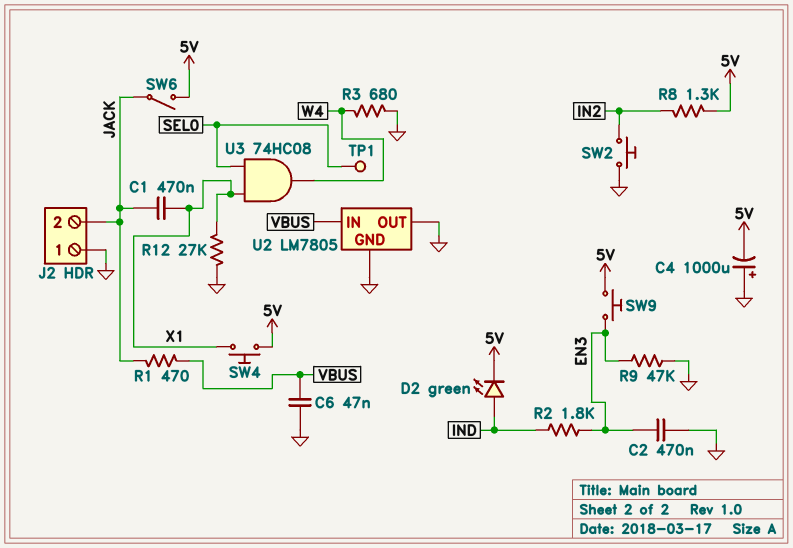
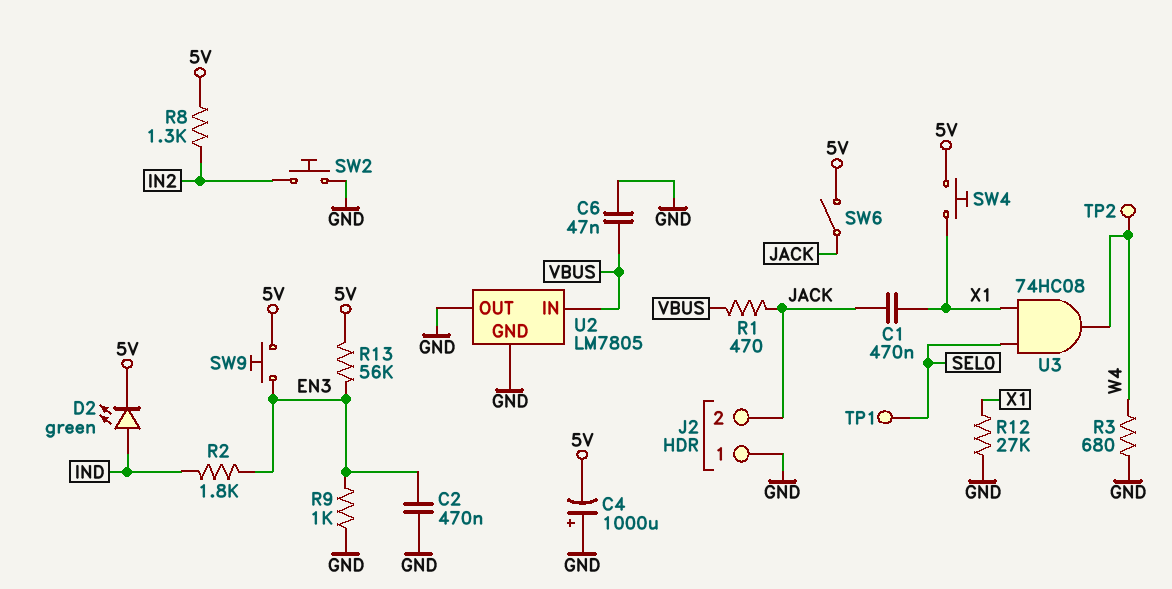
R9: 47k (EN3, GND) -> 1k (EN3, GND)
R13: none -> 56k (5V, EN3)
TP2: none -> test point (W4)

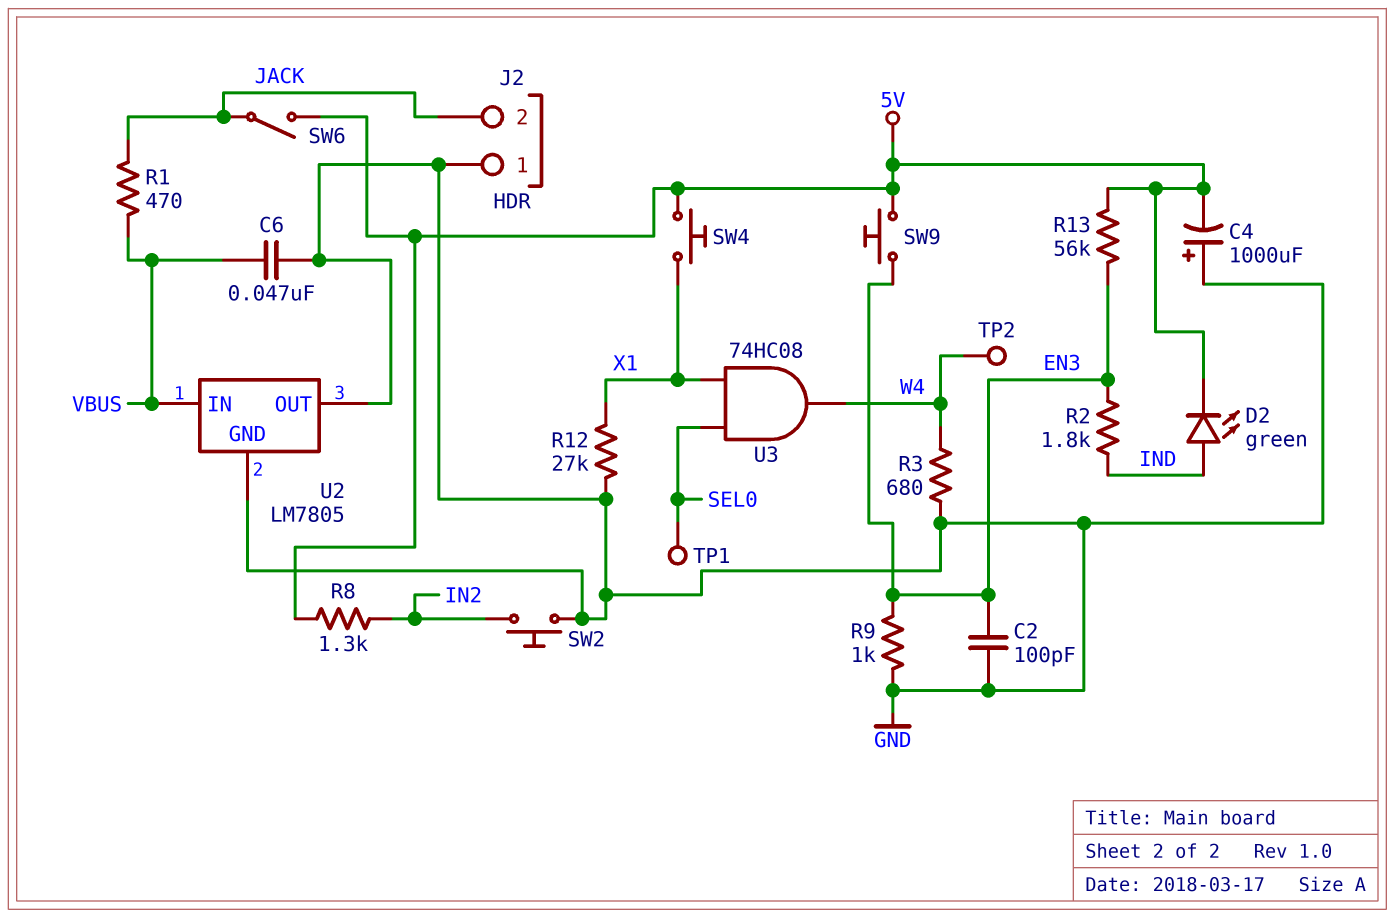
C1: 470nF (JACK, X1) -> none
C2: 470nF (EN3, GND) -> 100pF (EN3, GND)

